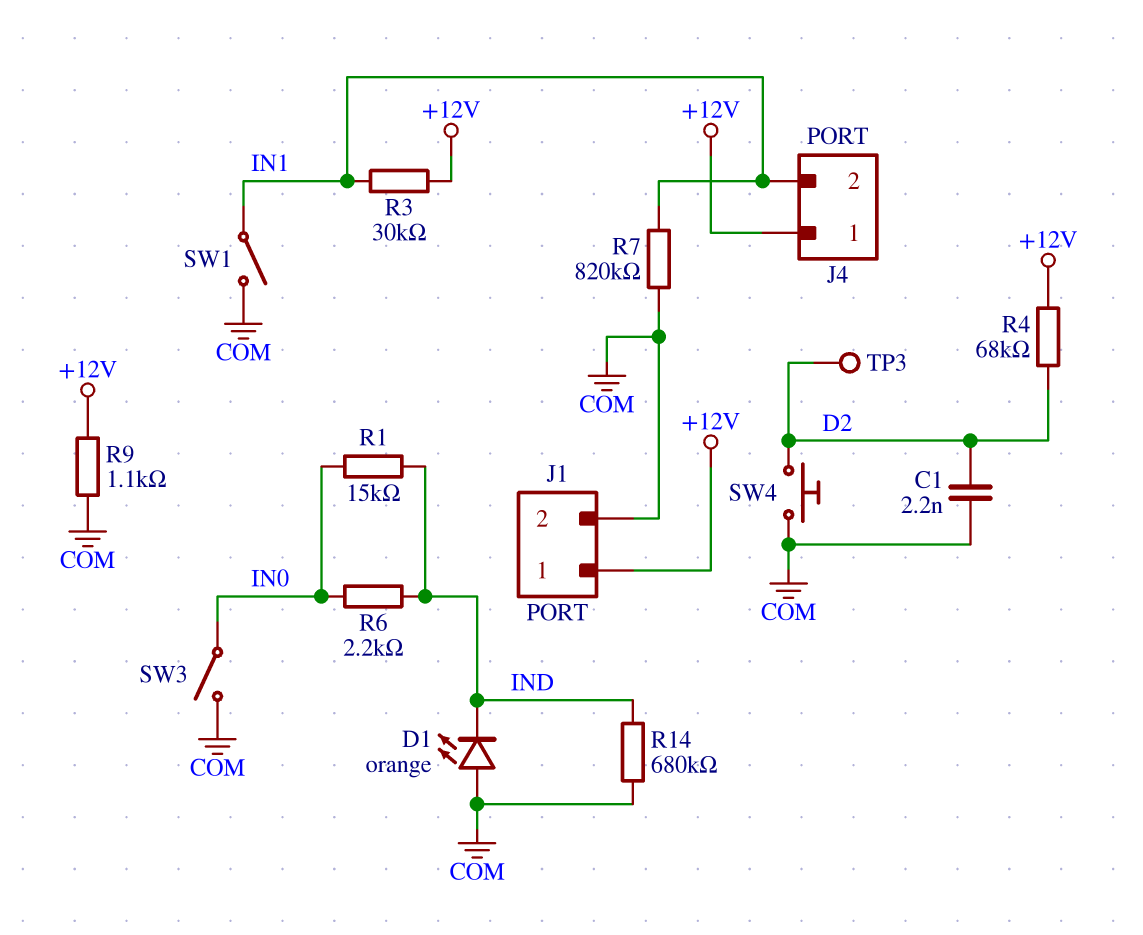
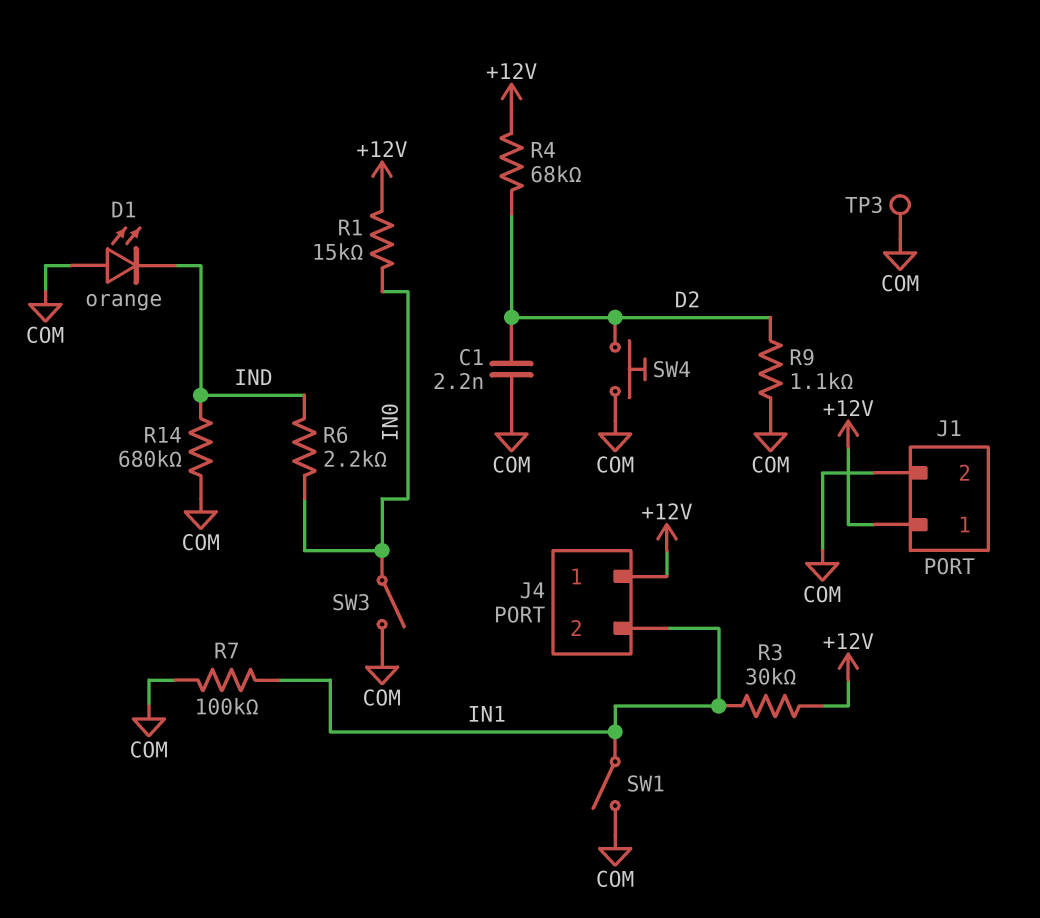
R1: 15k (IN0, IND) -> 15k (+12V, IN0)
R7: 820k (COM, IN1) -> 100k (COM, IN1)
R9: 1.1k (+12V, COM) -> 1.1k (COM, D2)
TP3: test point (D2) -> test point (COM)

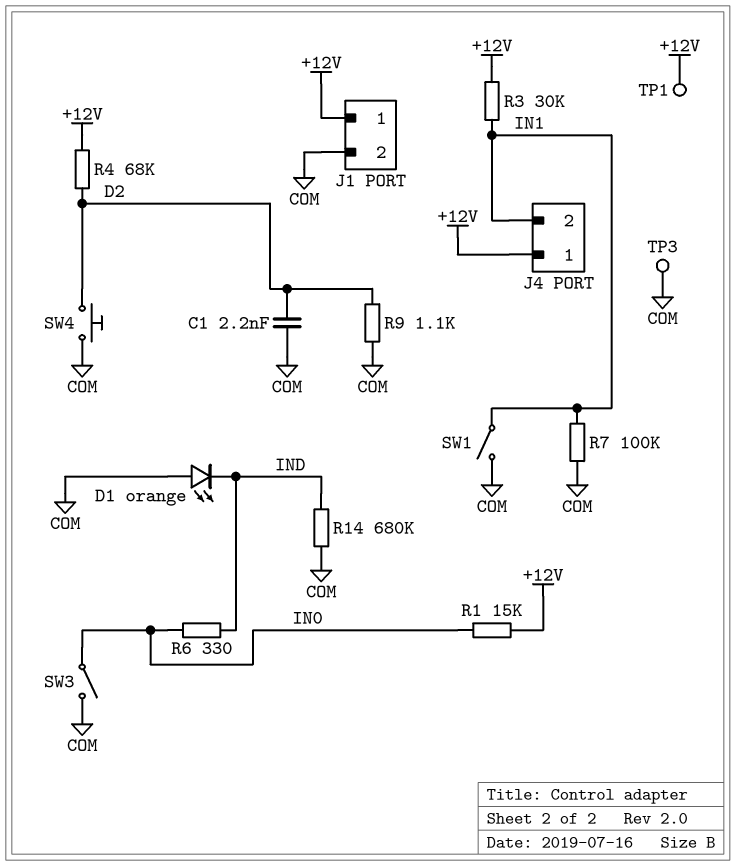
R6: 2.2k (IN0, IND) -> 330 (IN0, IND)
TP1: none -> test point (+12V)

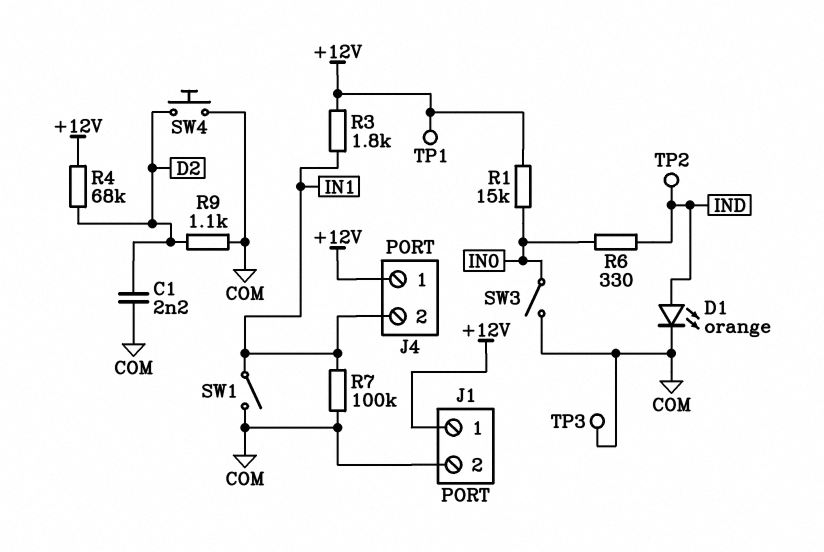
D1: LED orange (A COM, K IND) -> LED orange (A IND, K COM)
R3: 30k (+12V, IN1) -> 1.8k (+12V, IN1)
R14: 680k (COM, IND) -> none
TP2: none -> test point (IND)

